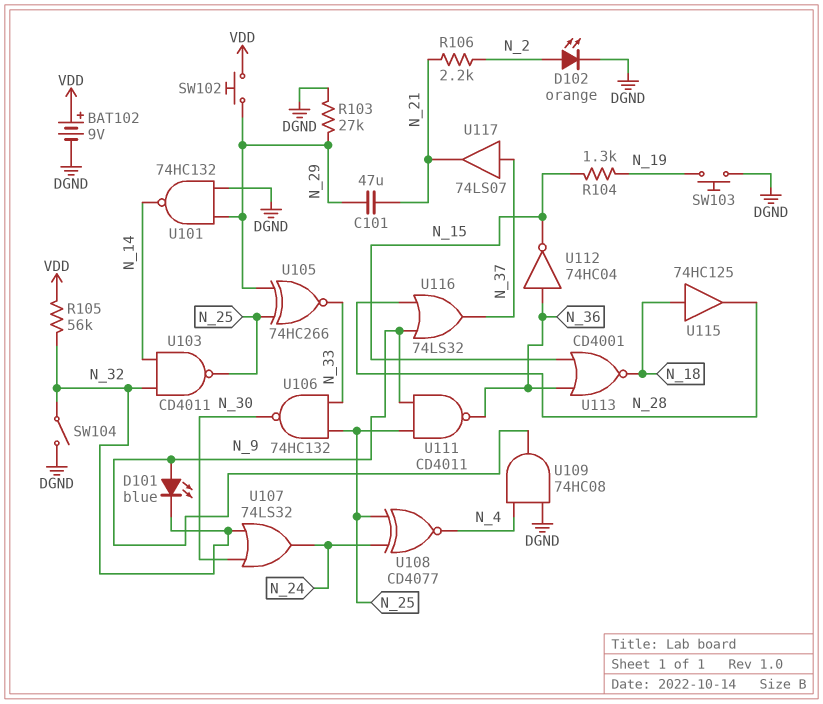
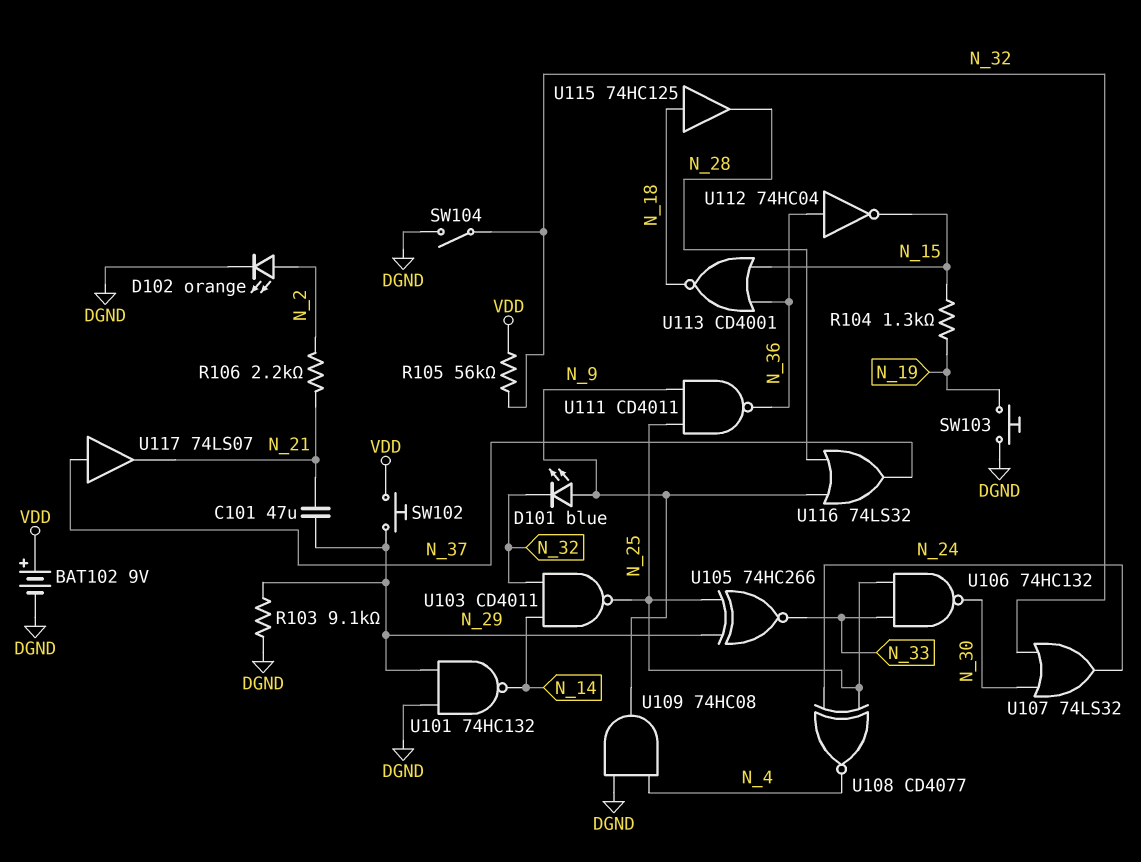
R103: 27k (DGND, N_29) -> 9.1k (DGND, N_29)

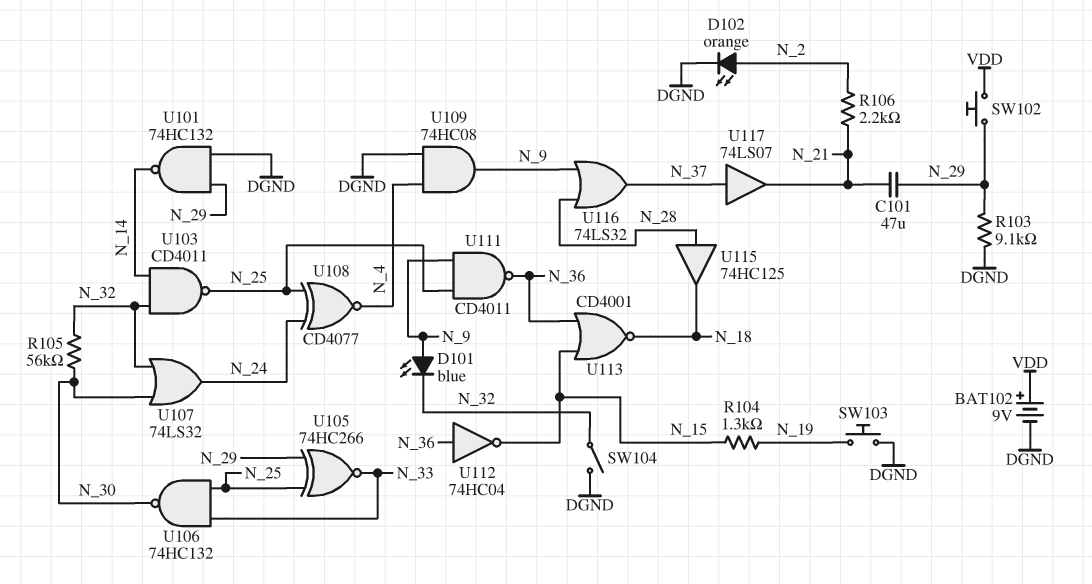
R105: 56k (N_32, VDD) -> 56k (N_30, N_32)
U115: buffer 74HC125 (in N_18, out N_28) -> buffer 74HC125 (in N_28, out N_18)

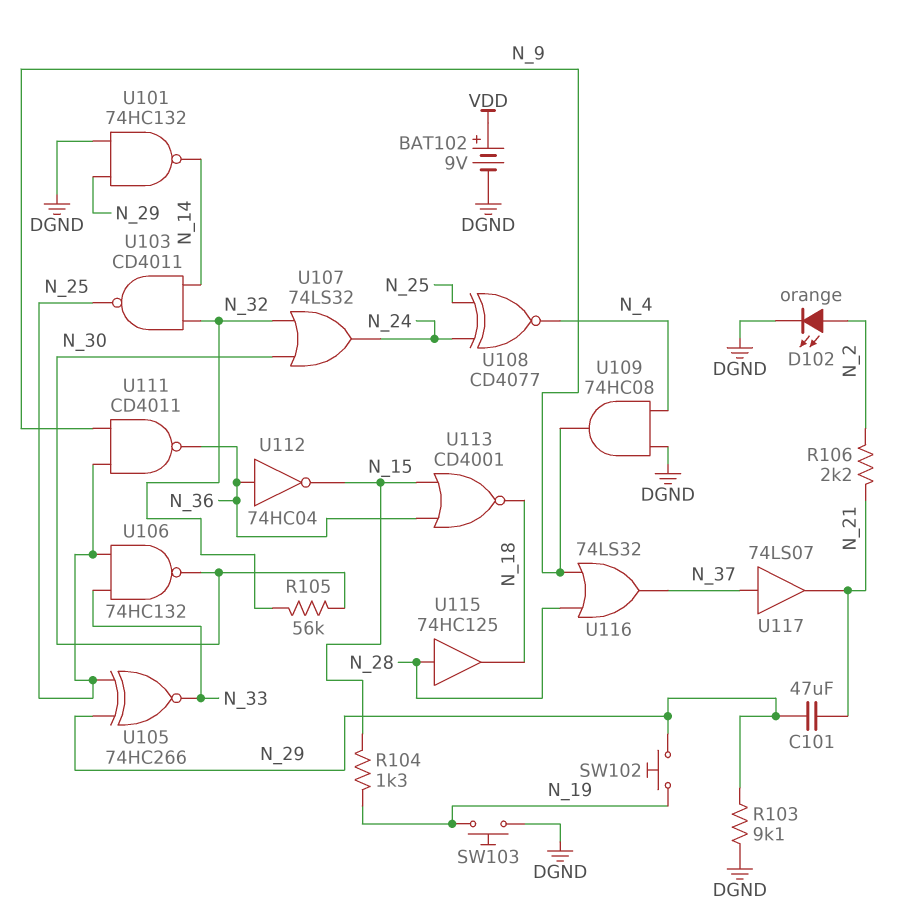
D101: LED blue (A N_9, K N_32) -> none
SW102: button (N_29, VDD) -> button (N_19, N_29)
SW104: switch (DGND, N_32) -> none

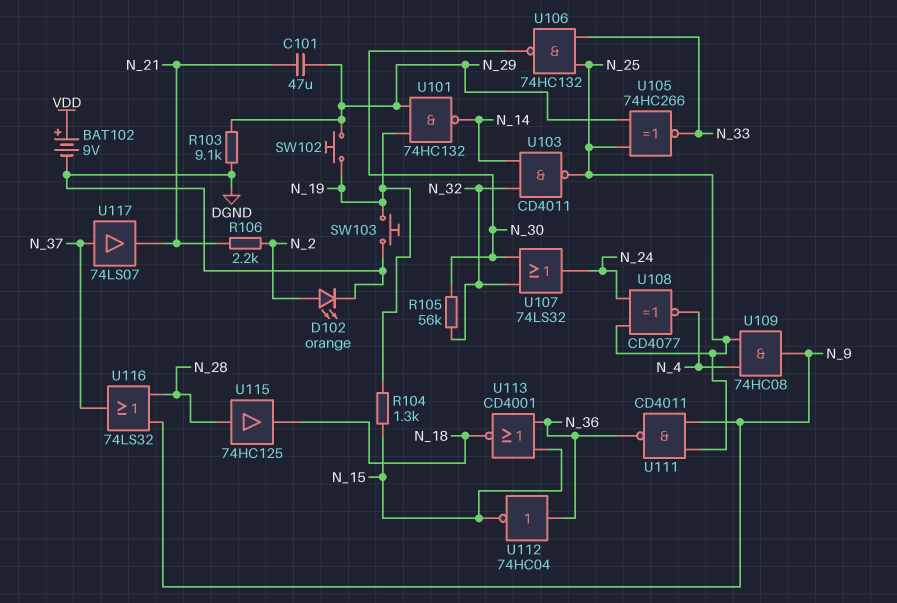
U101: NAND 74HC132 (in DGND, in N_29, out N_14) -> NAND 74HC132 (in N_19, in N_29, out N_14)
U109: AND 74HC08 (in DGND, in N_4, out N_9) -> AND 74HC08 (in N_4, in N_25, out N_9)

